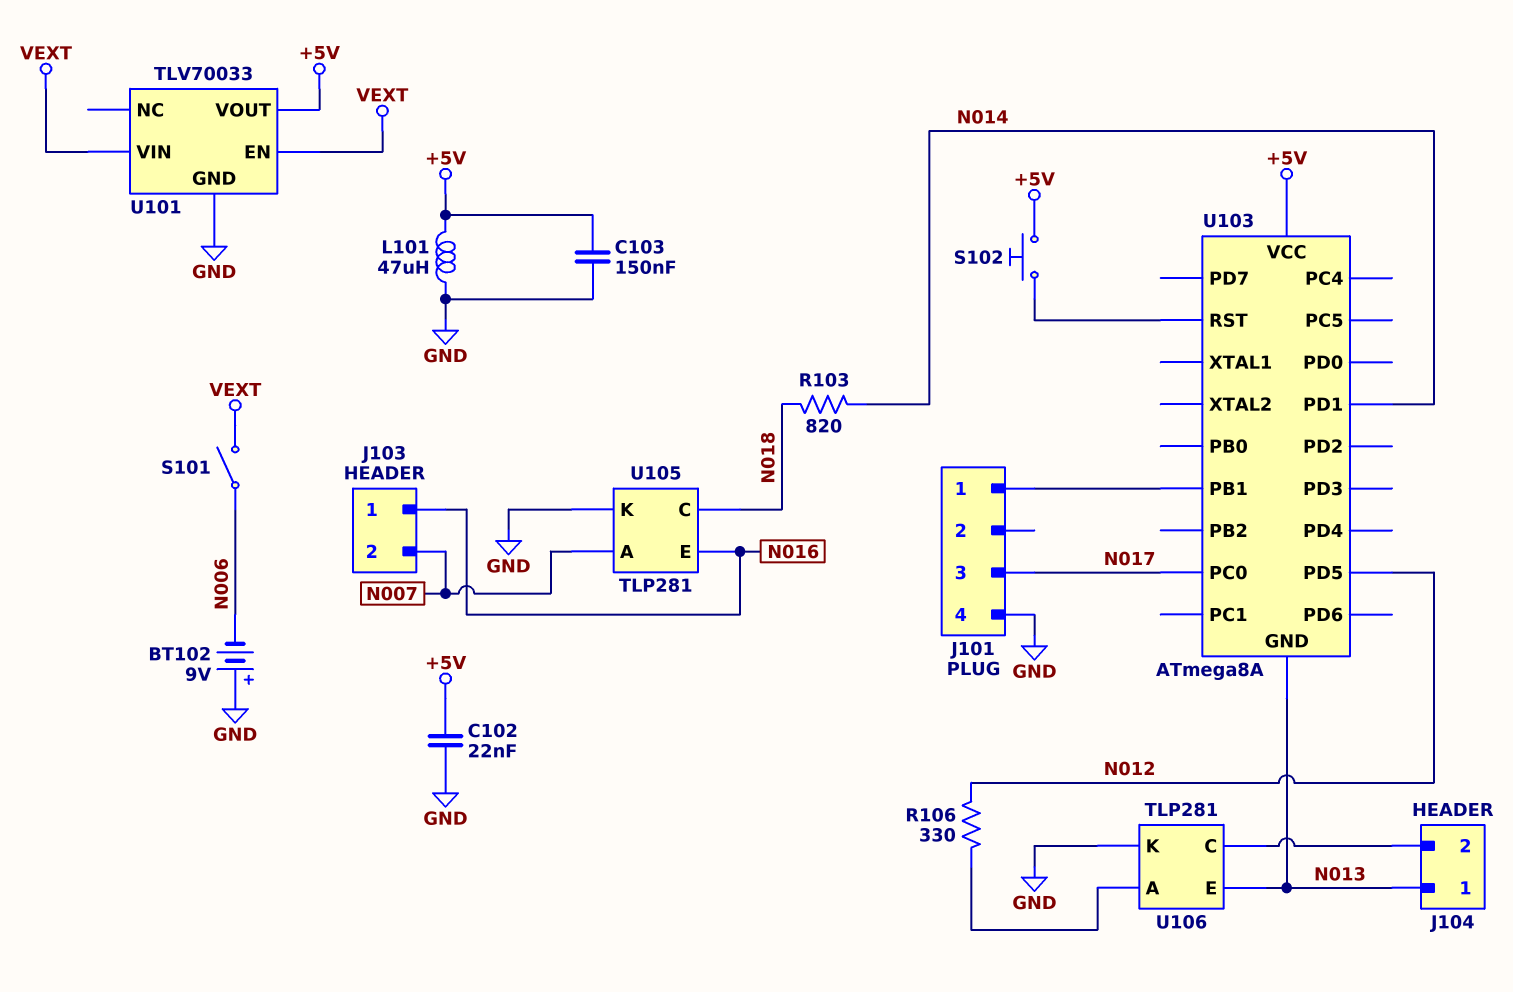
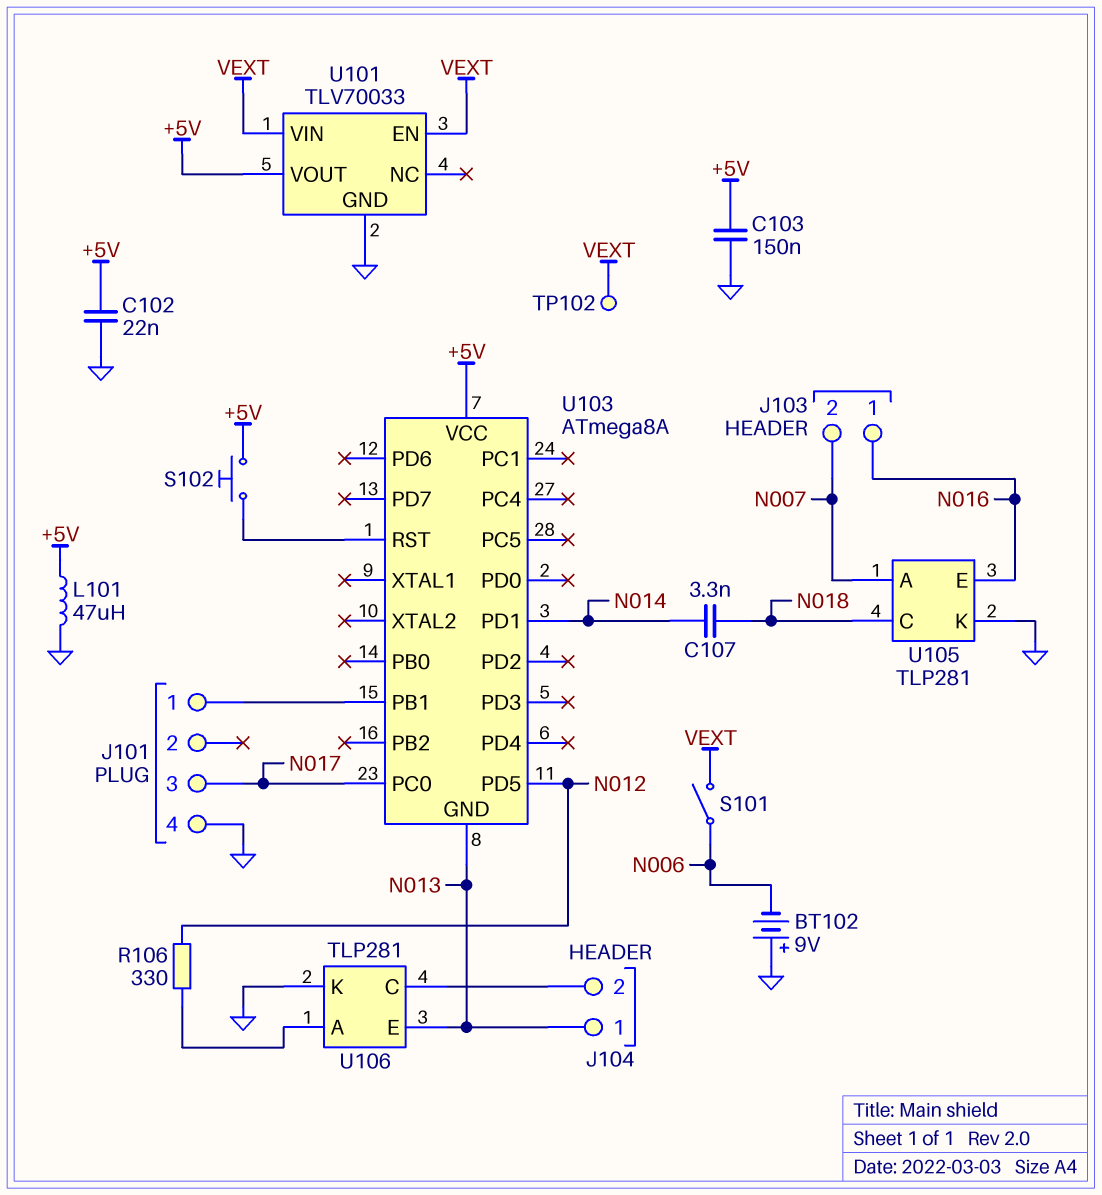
C107: none -> 3.3nF (N014, N018)
R103: 820 (N014, N018) -> none
TP102: none -> test point (VEXT)

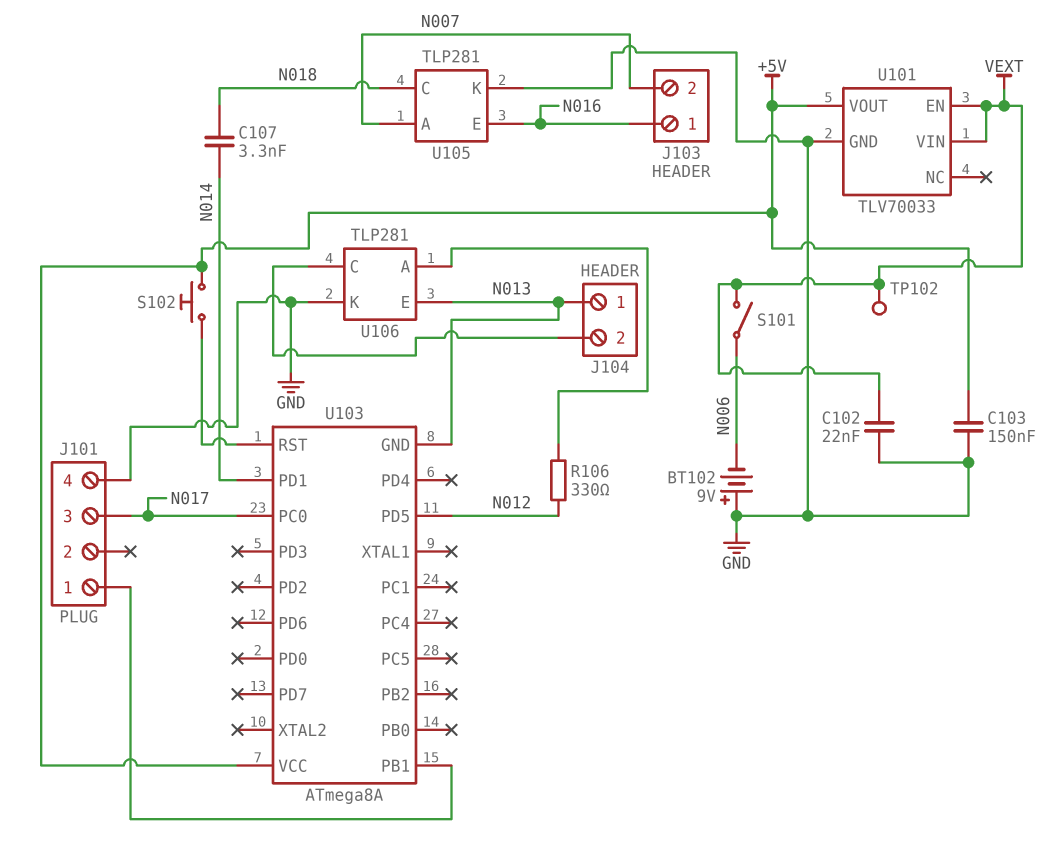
C102: 22nF (+5V, GND) -> 22nF (GND, VEXT)
L101: 47uH (+5V, GND) -> none

